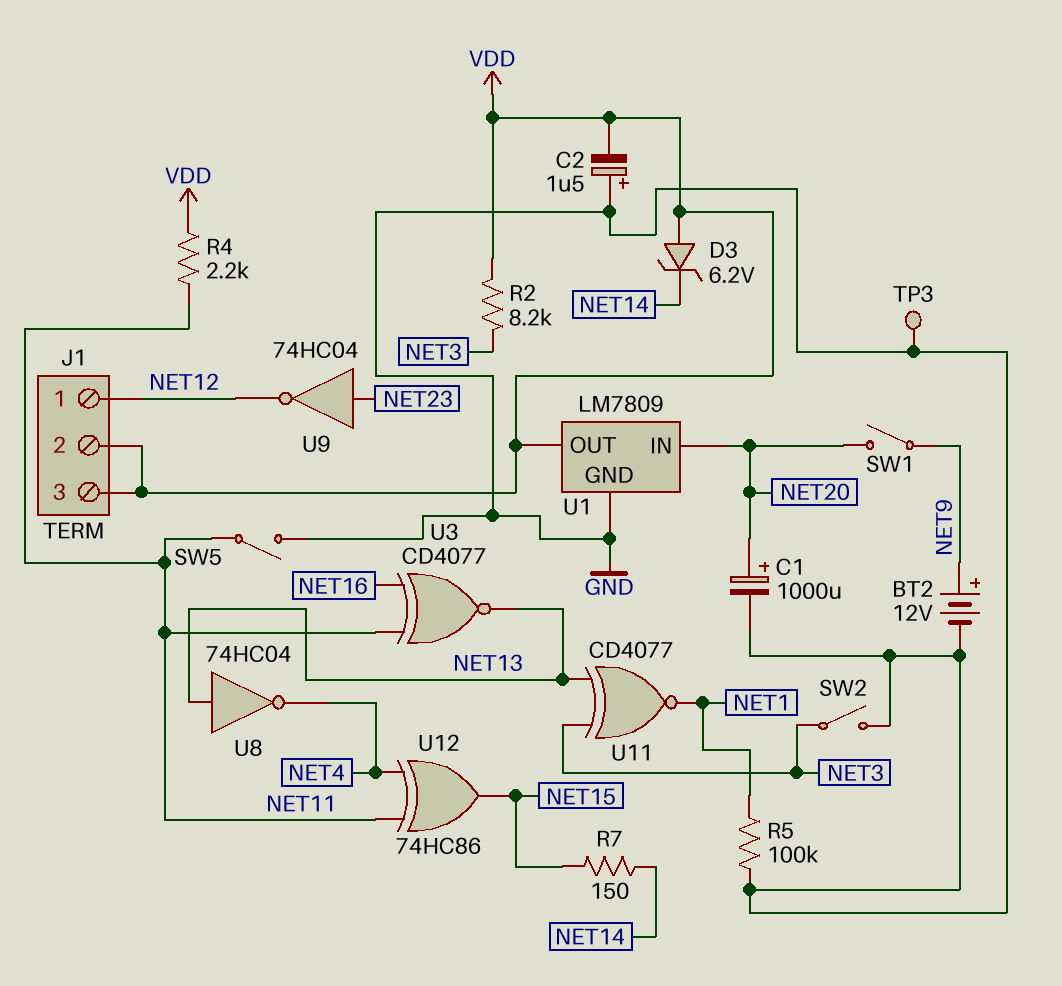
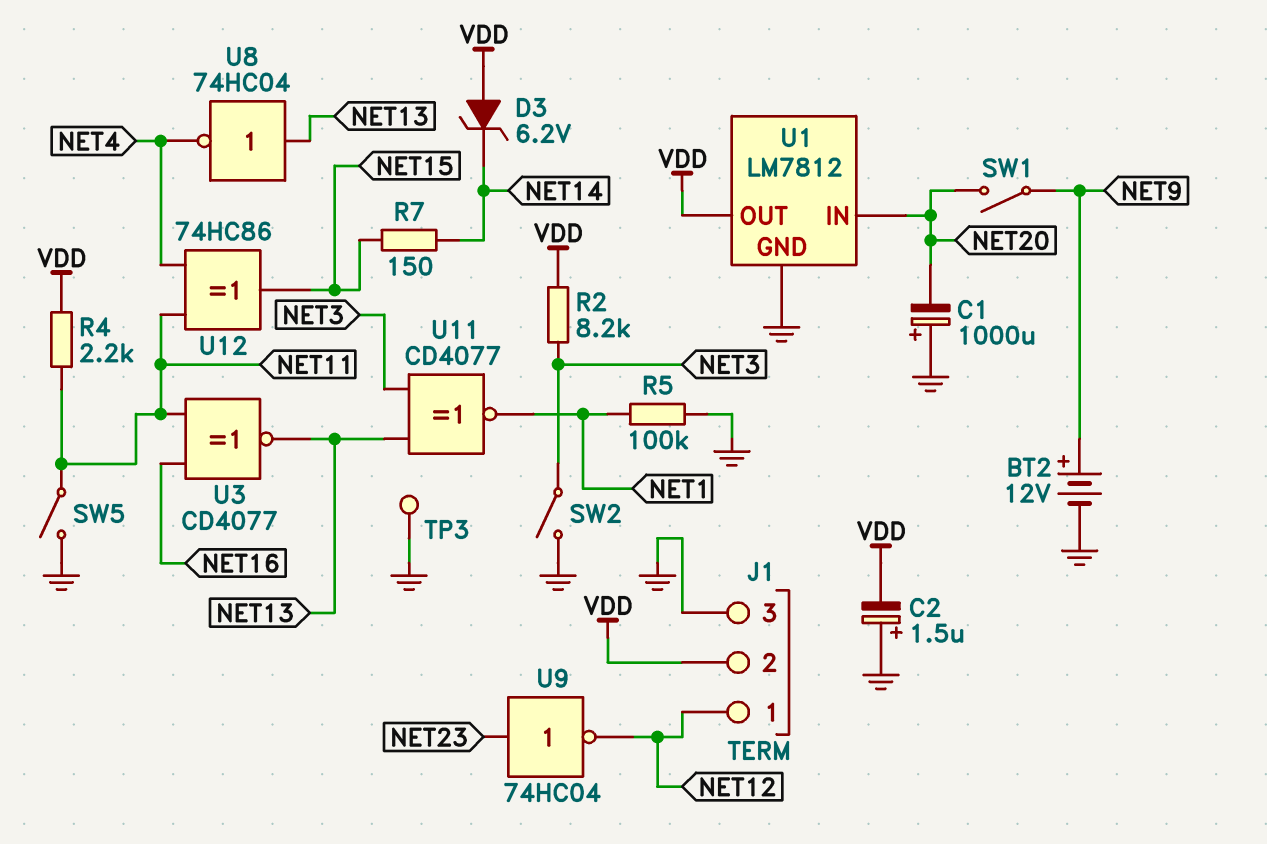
C1: 1000uF (plus NET20, minus GND) -> 1000uF (plus GND, minus NET20)
J1 pin 3: VDD -> GND
U1: LM7809 -> LM7812

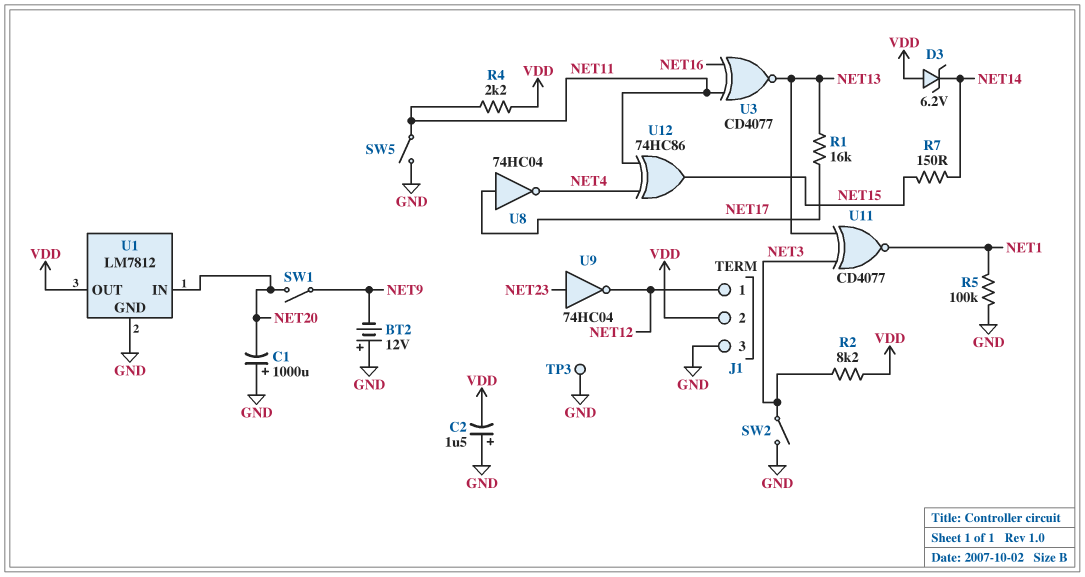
BT2: 12V (plus NET9, minus GND) -> 12V (plus GND, minus NET9)
R1: none -> 16k (NET13, NET17)
U8: NOT 74HC04 (in NET13, out NET4) -> NOT 74HC04 (in NET17, out NET4)

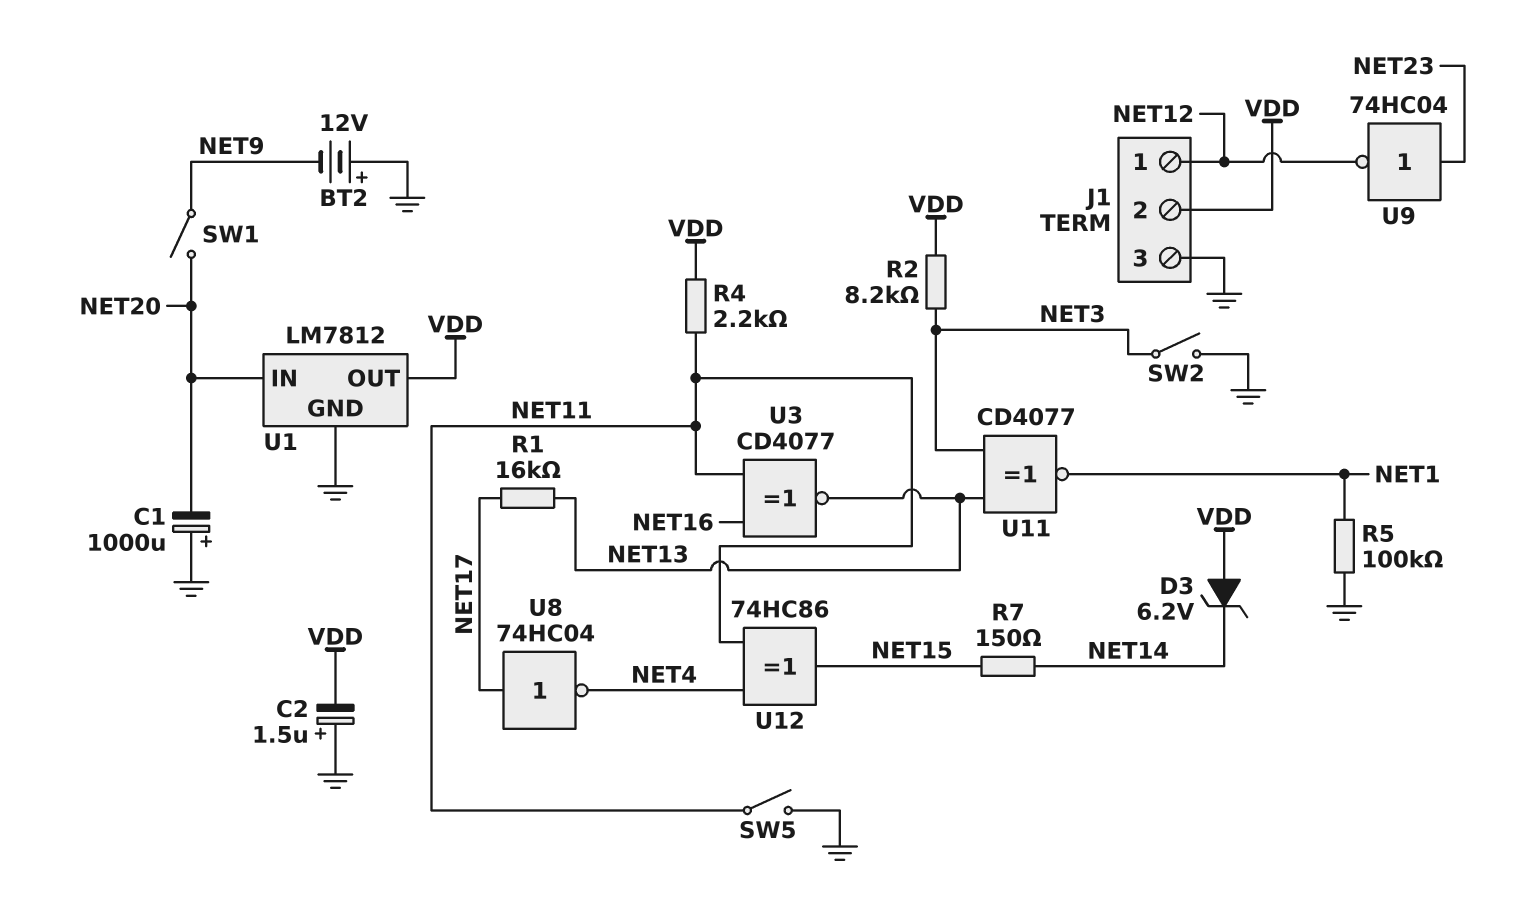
TP3: test point (GND) -> none

